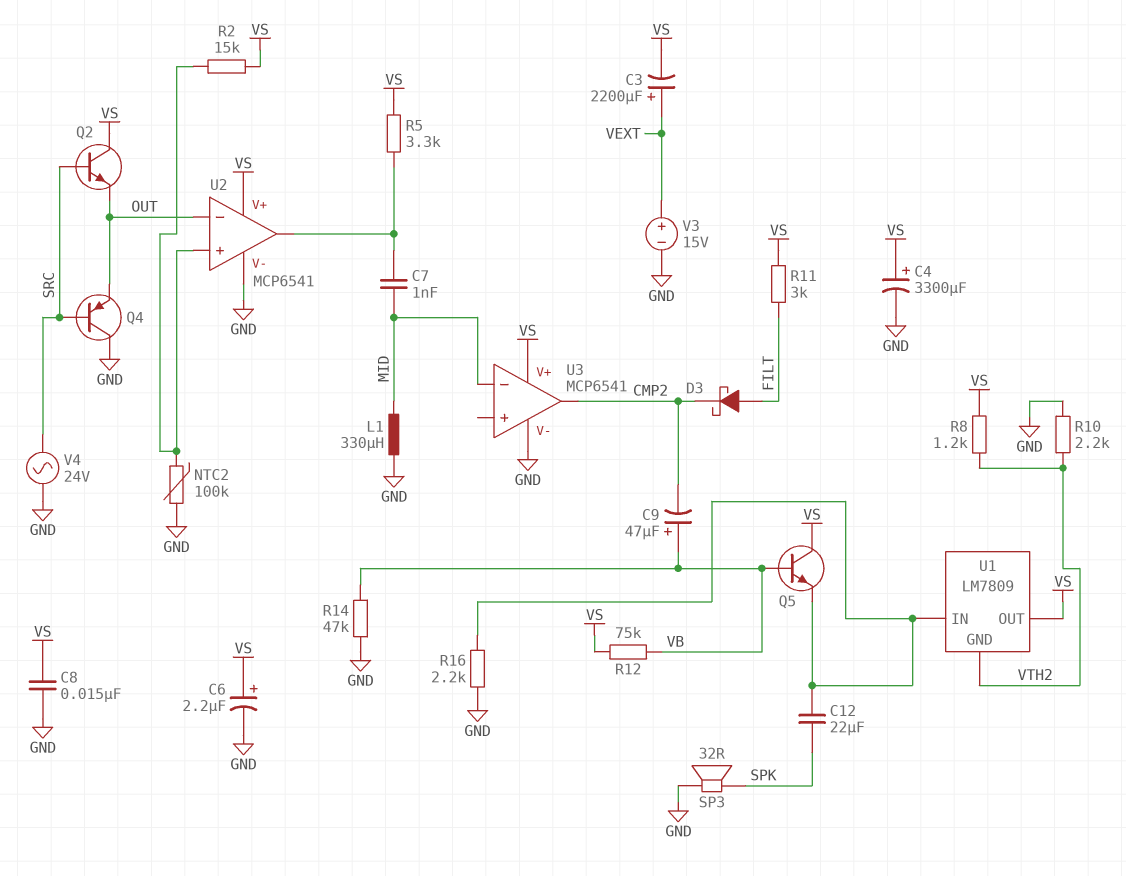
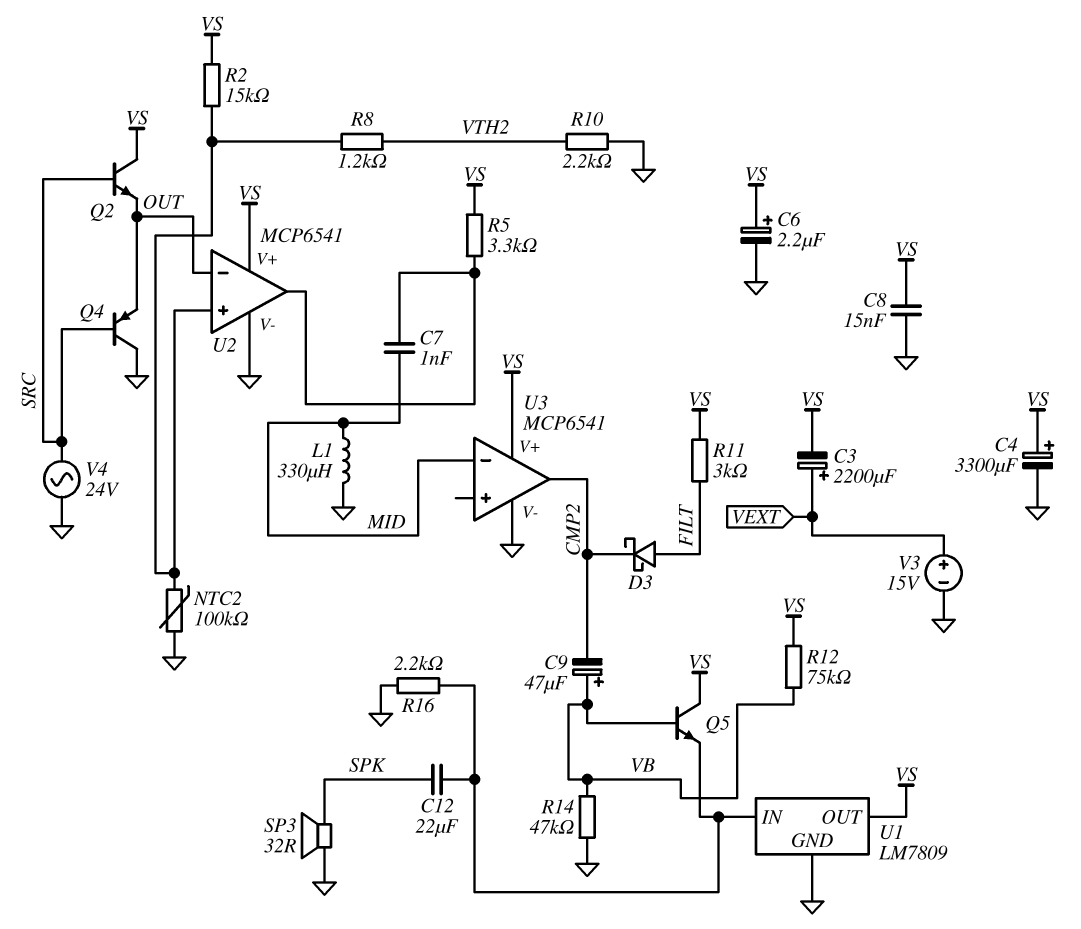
R8: 1.2k (VS, VTH2) -> 1.2k (U2/in+, VTH2)
U1 pin GND: VTH2 -> GND

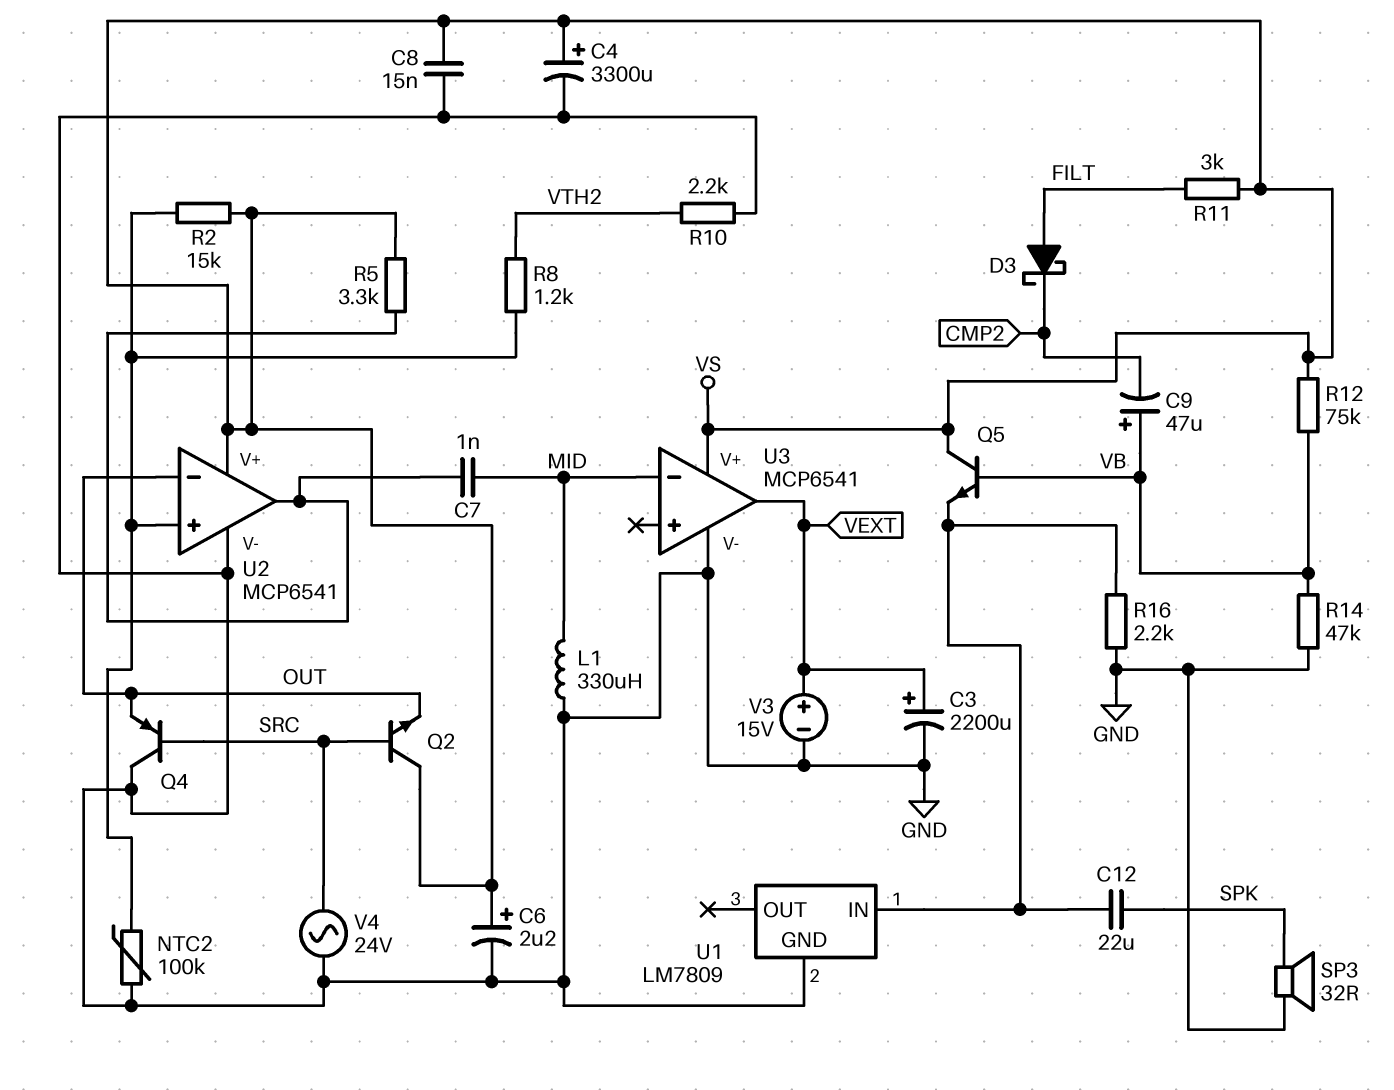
C3: 2200uF (plus VEXT, minus VS) -> 2200uF (plus VEXT, minus GND)
U1 pin OUT: VS -> none
U3 pin out: CMP2 -> VEXT

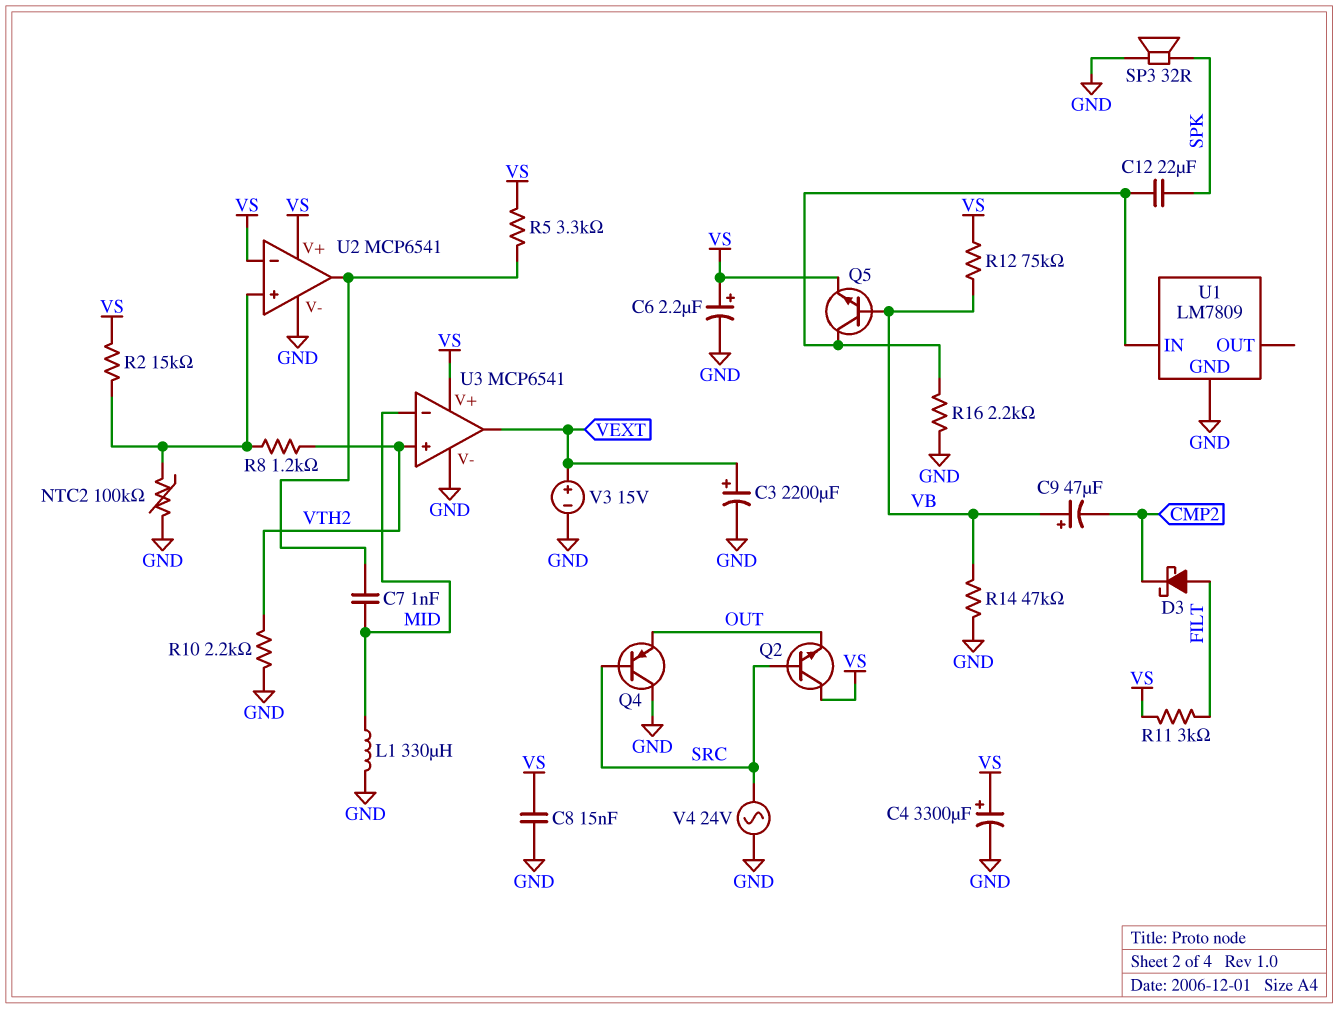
Q5: NPN (B VB, C VS, E U1/IN) -> NPN (B VB, C U1/IN, E VS)
U2 pin in-: OUT -> VS
U3 pin in+: none -> VTH2

